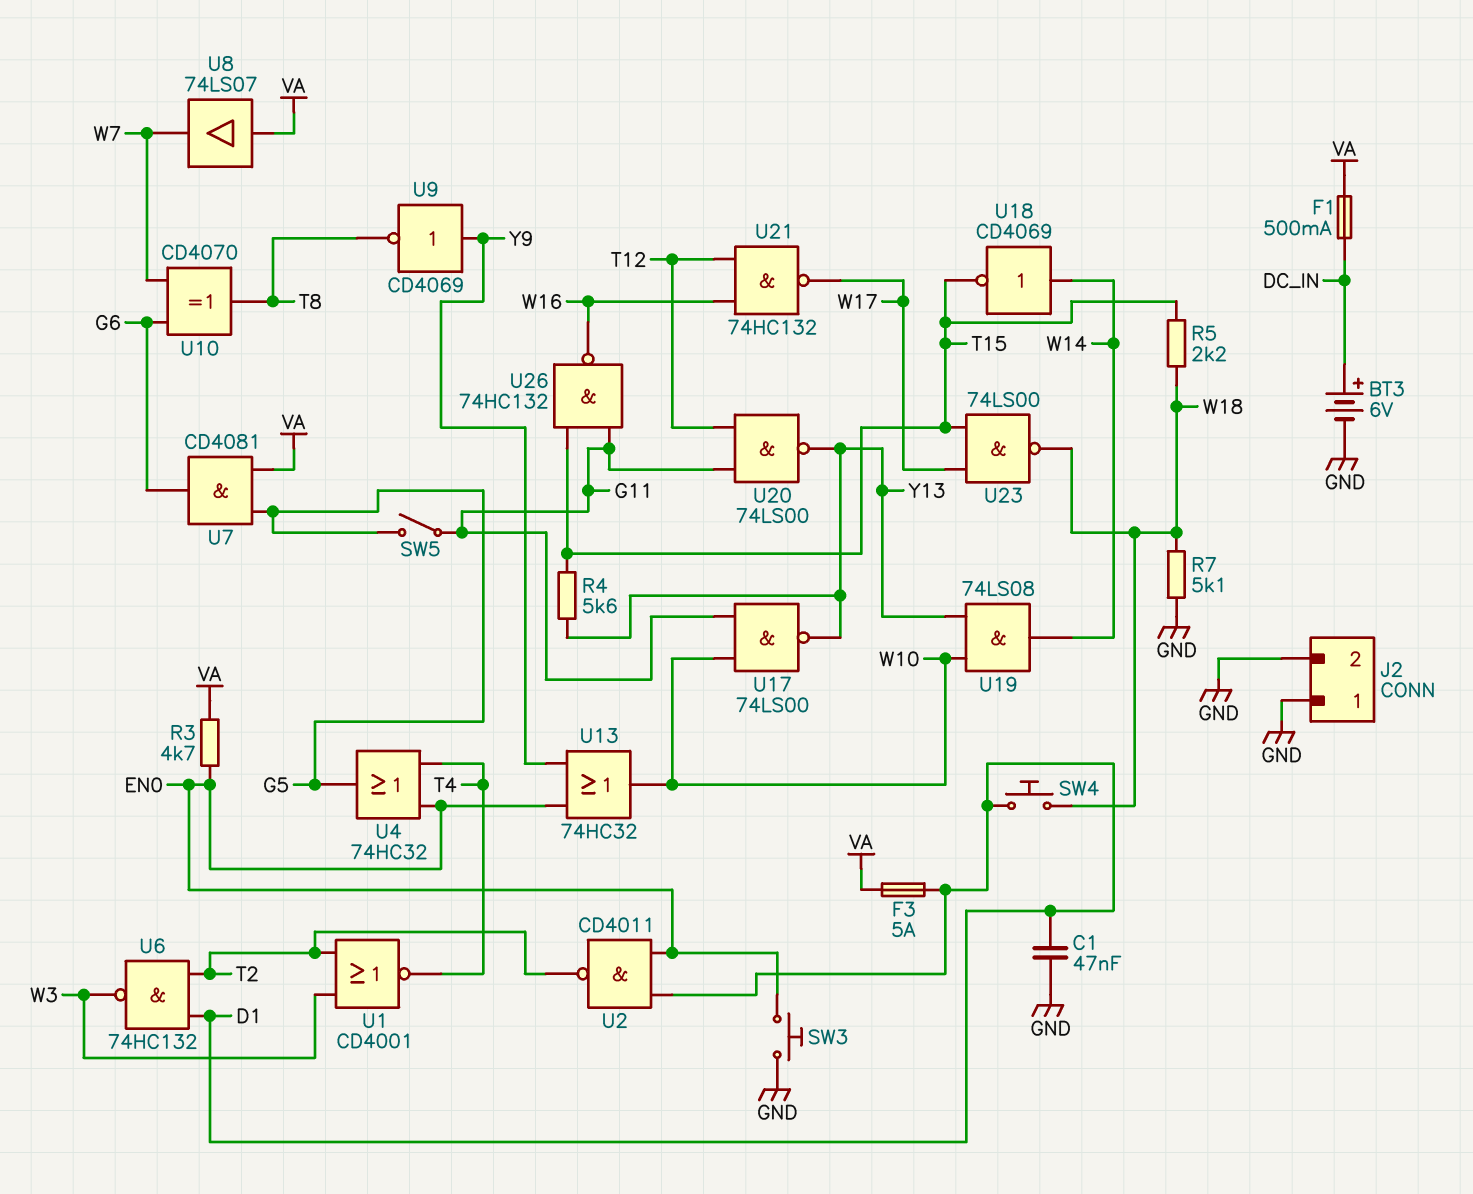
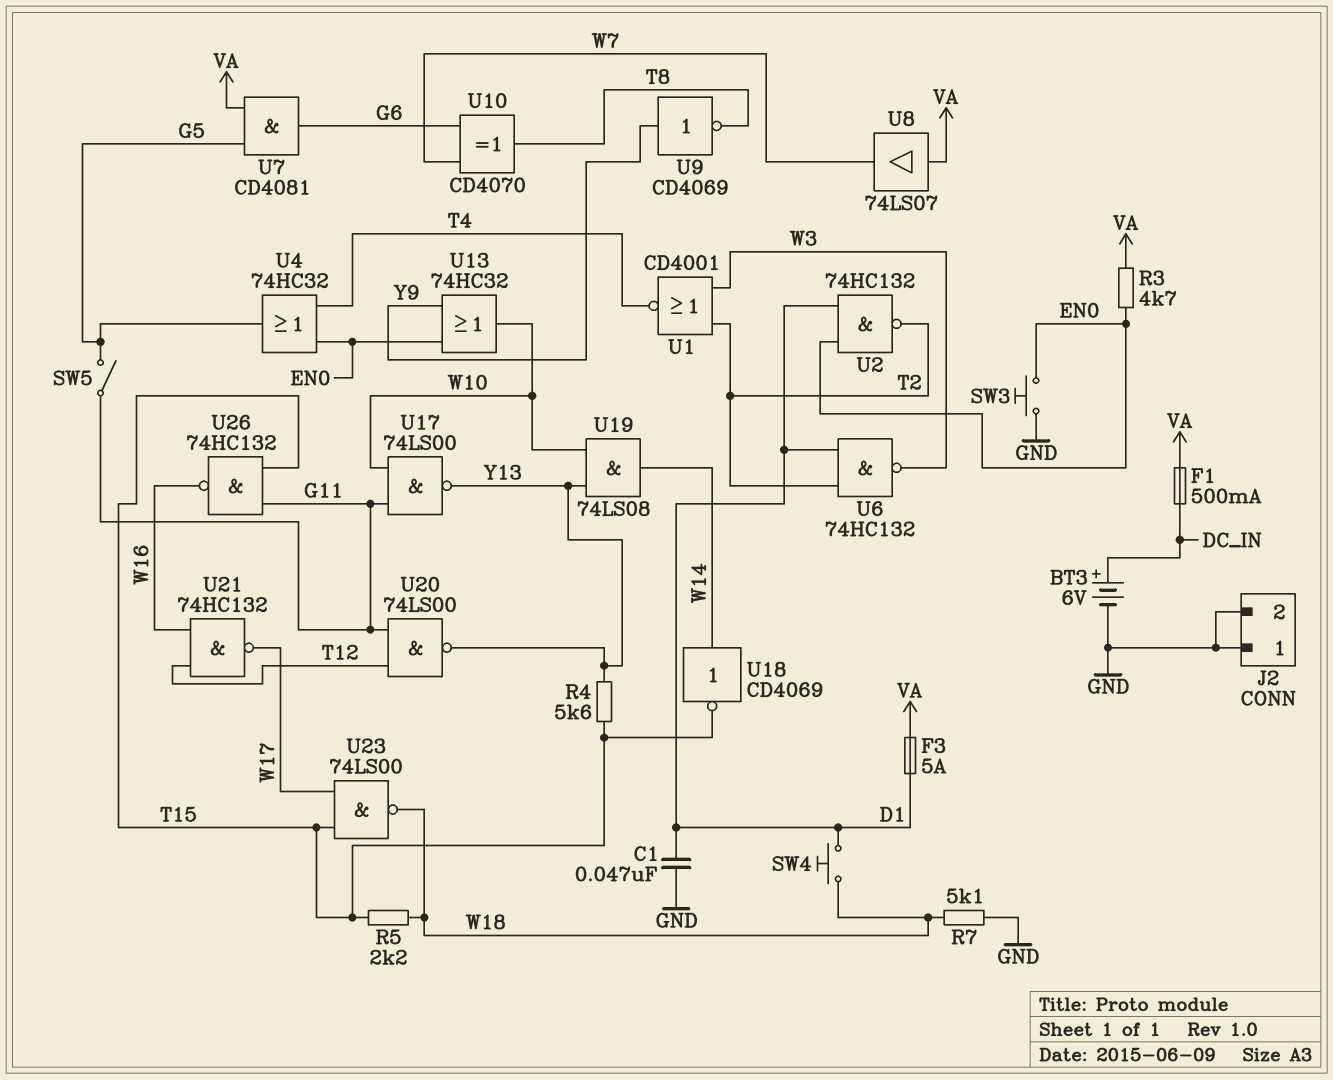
U2: NAND CD4011 (in D1, in EN0, out T2) -> NAND 74HC132 (in D1, in EN0, out T2)

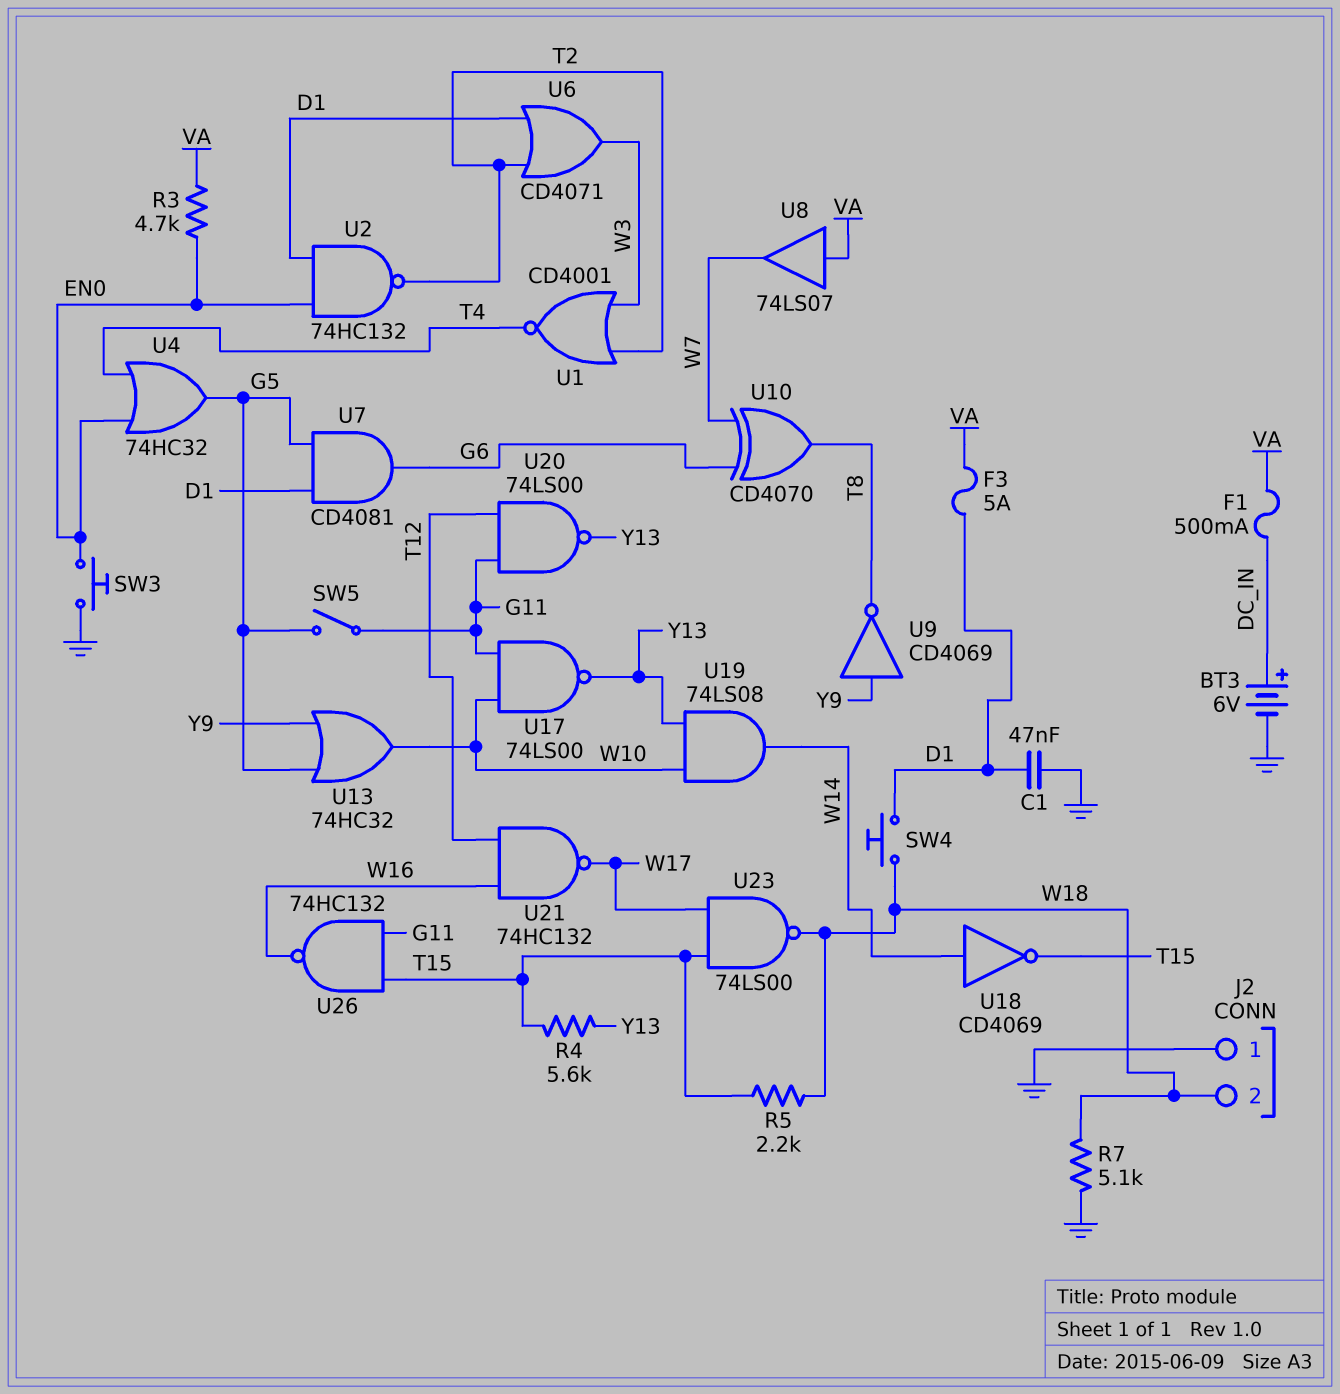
J2 pin 2: GND -> W18
U6: NAND 74HC132 (in D1, in T2, out W3) -> OR CD4071 (in D1, in T2, out W3)
U7: AND CD4081 (in G5, in VA, out G6) -> AND CD4081 (in D1, in G5, out G6)
U13: OR 74HC32 (in EN0, in Y9, out W10) -> OR 74HC32 (in G5, in Y9, out W10)

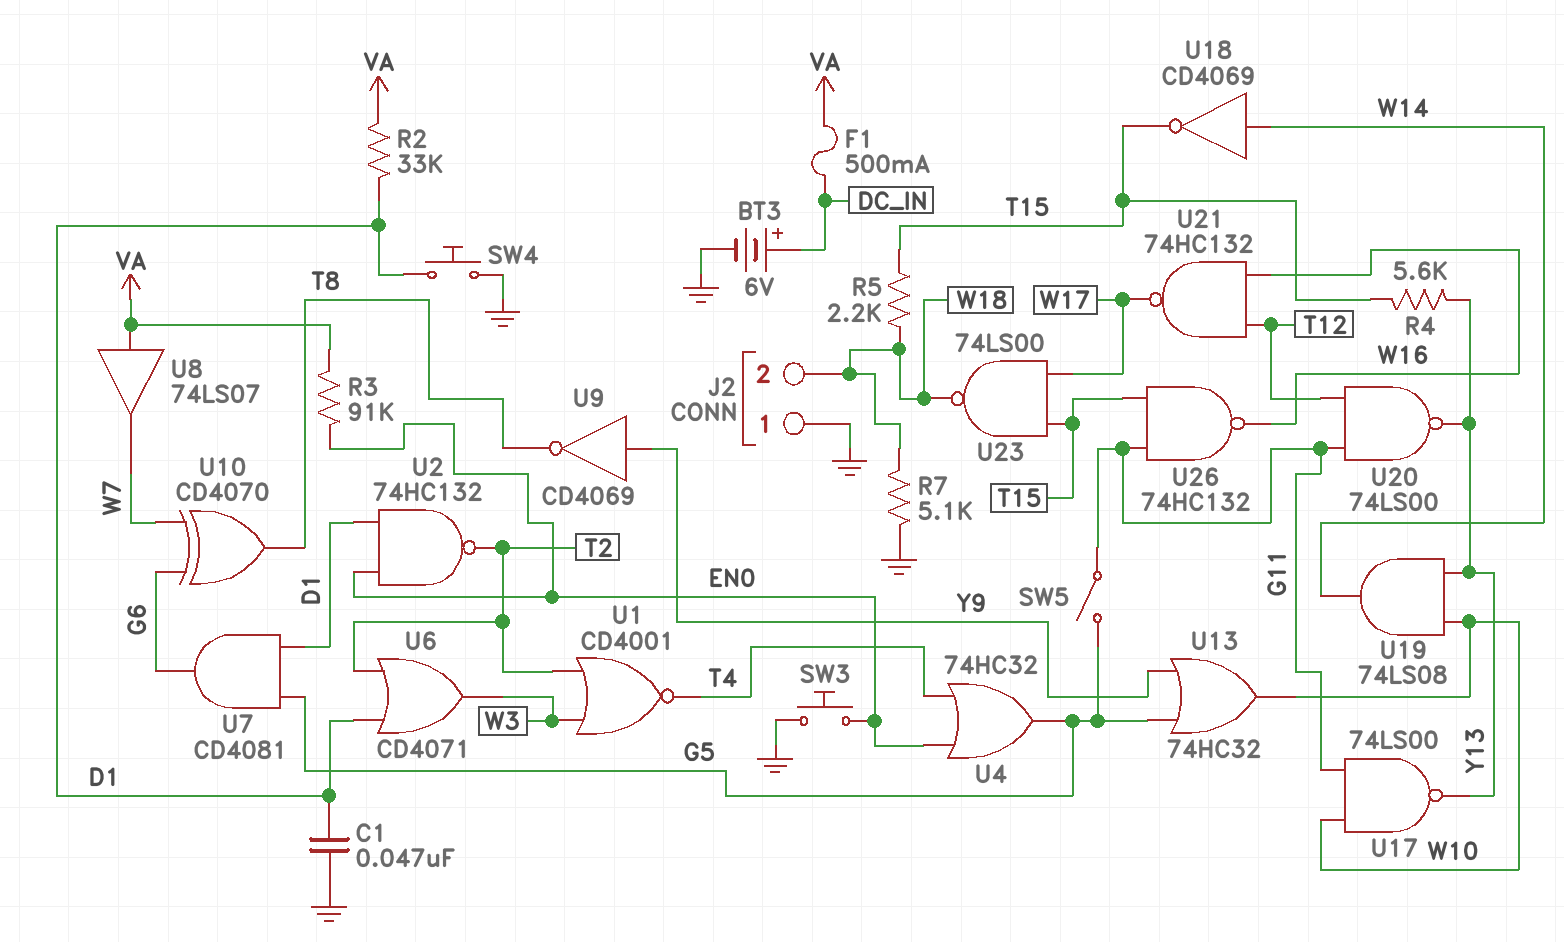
F3: 5A (D1, VA) -> none
R2: none -> 33k (D1, VA)
R3: 4.7k (EN0, VA) -> 91k (EN0, VA)
SW4: button (D1, W18) -> button (D1, GND)

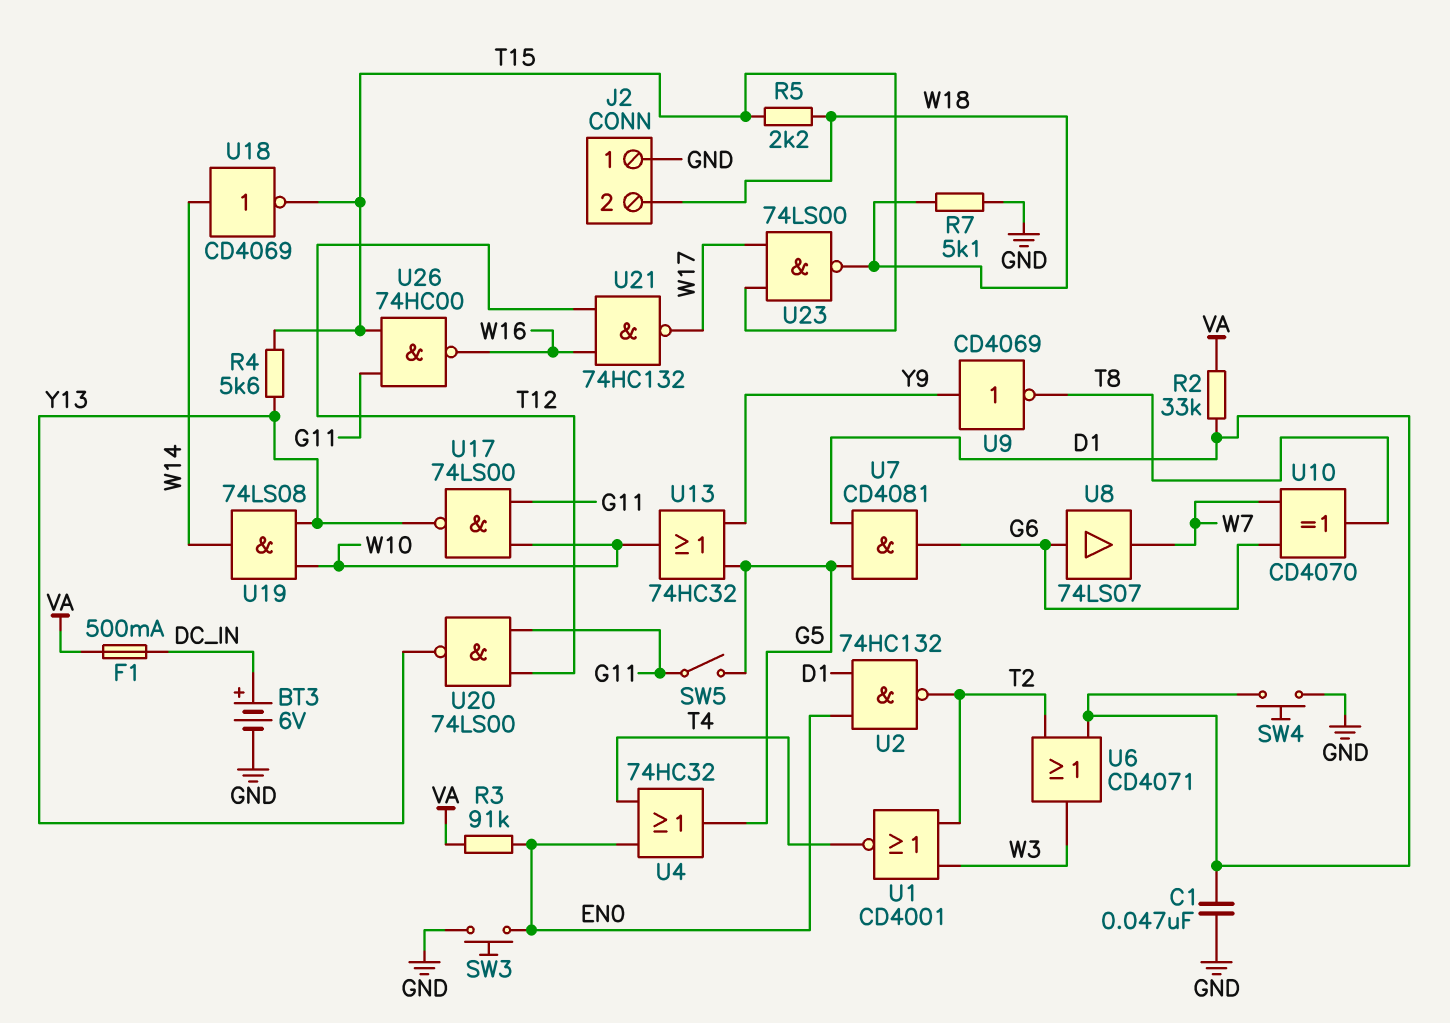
U8: buffer 74LS07 (in VA, out W7) -> buffer 74LS07 (in G6, out W7)
U26: NAND 74HC132 (in G11, in T15, out W16) -> NAND 74HC00 (in G11, in T15, out W16)

